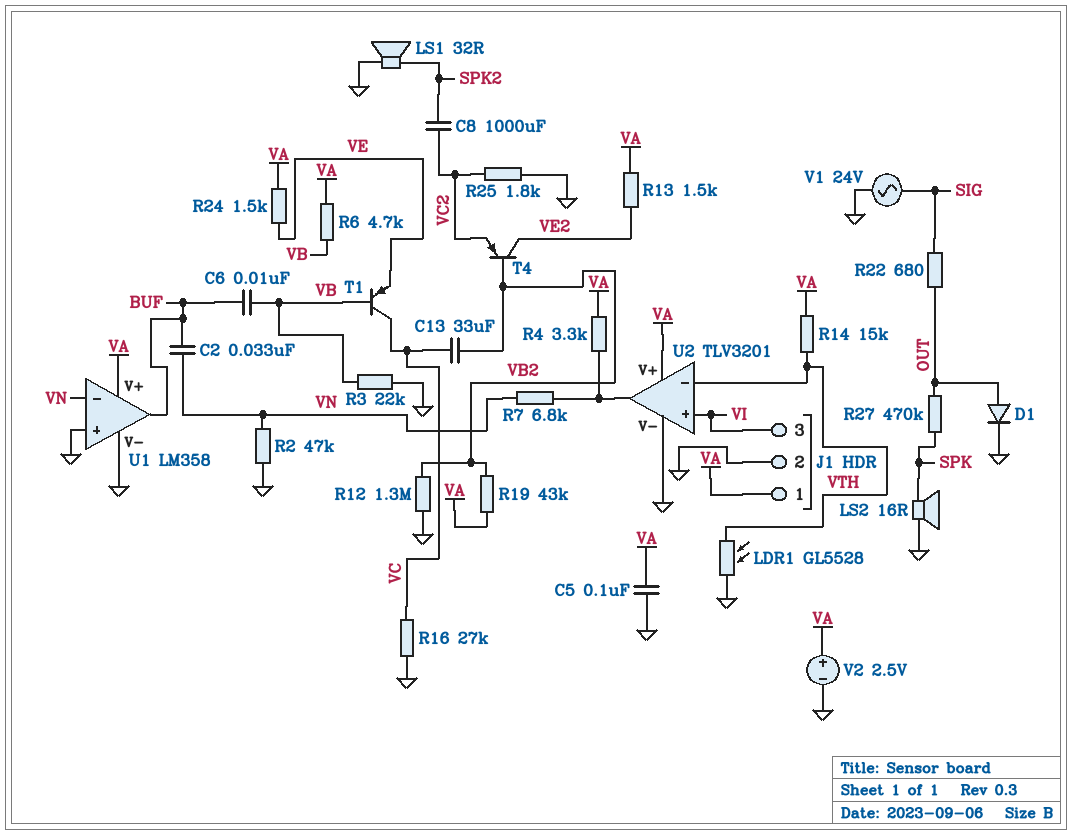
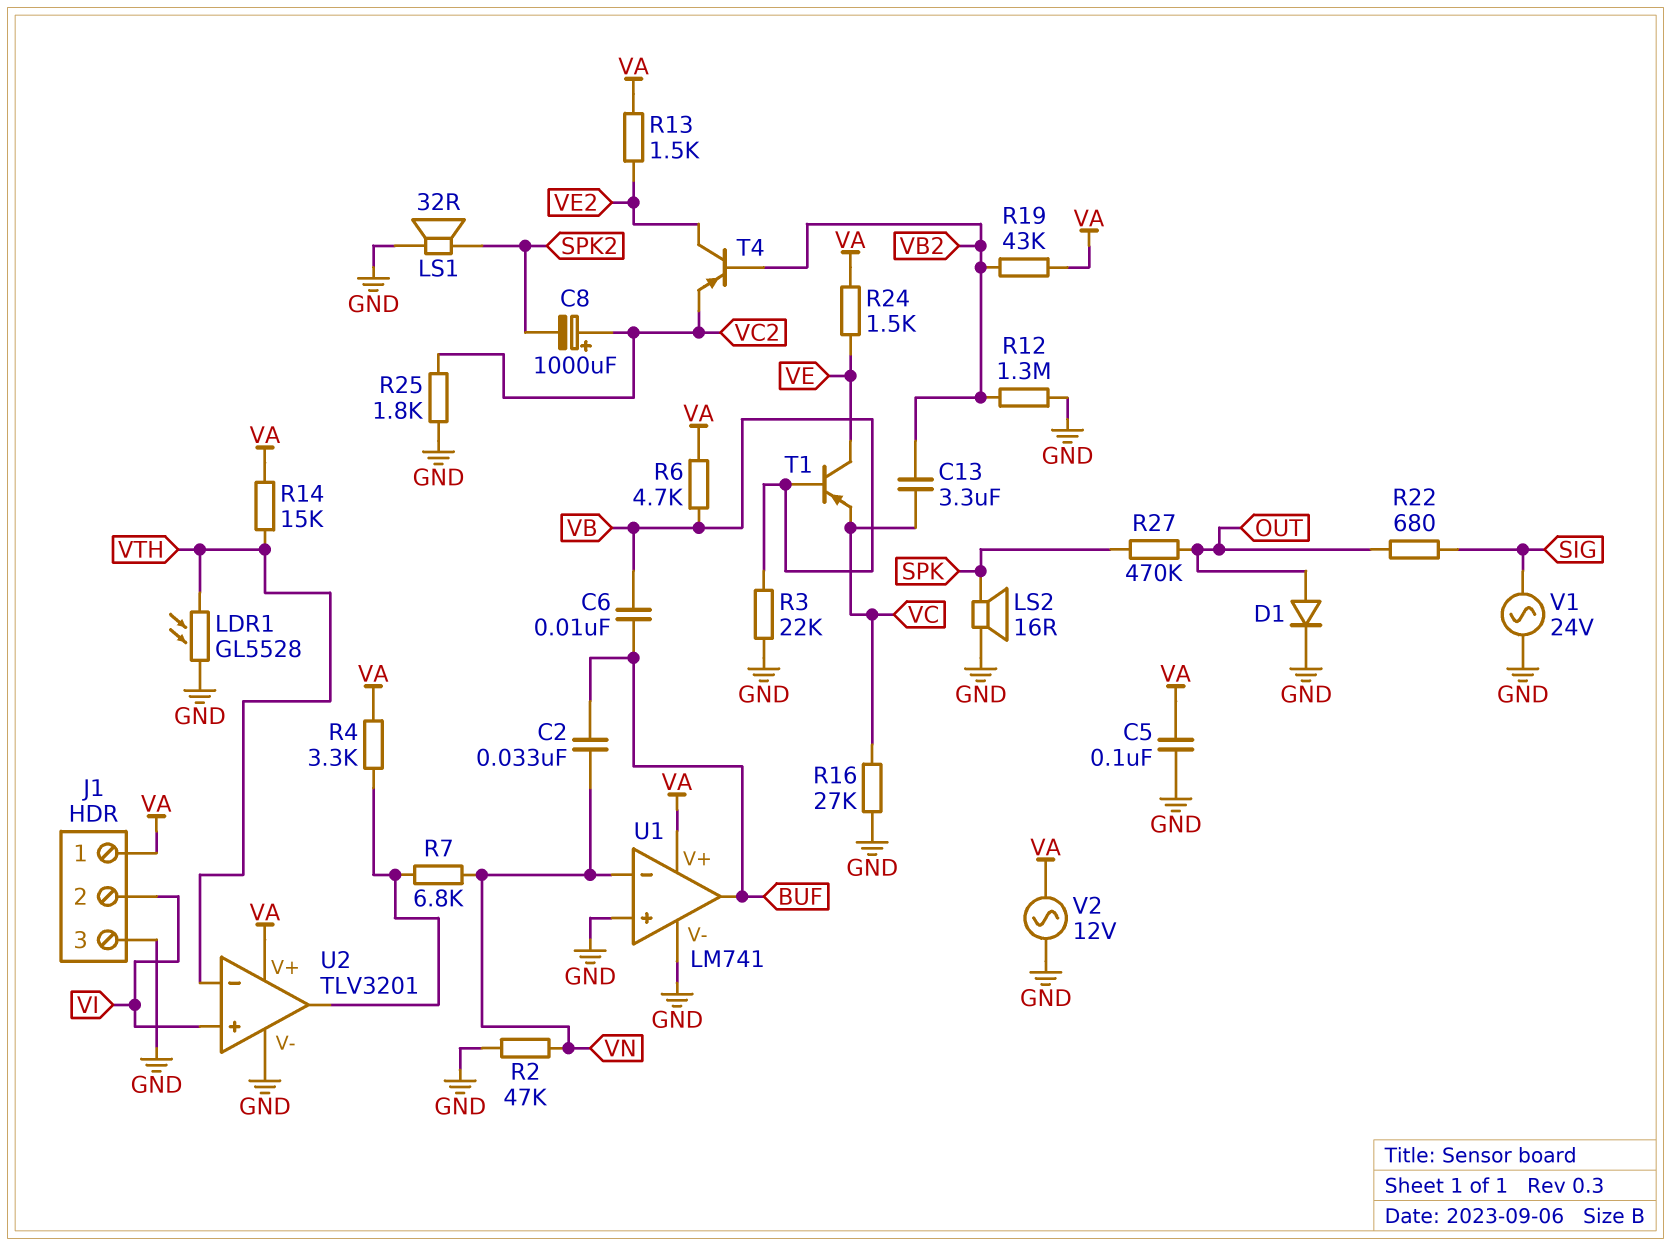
C8: 1000uF (SPK2, VC2) -> 1000uF (plus VC2, minus SPK2)
C13: 33uF (VB2, VC) -> 3.3uF (VB2, VC)
J1 pin 2: GND -> VI
J1 pin 3: VI -> GND
T1: PNP (B VB, C VC, E VE) -> PNP (B VB, C VE, E VC)
U1: LM358 -> LM741
V2: 2.5V (plus VA, minus GND) -> AC 12V (GND, VA)

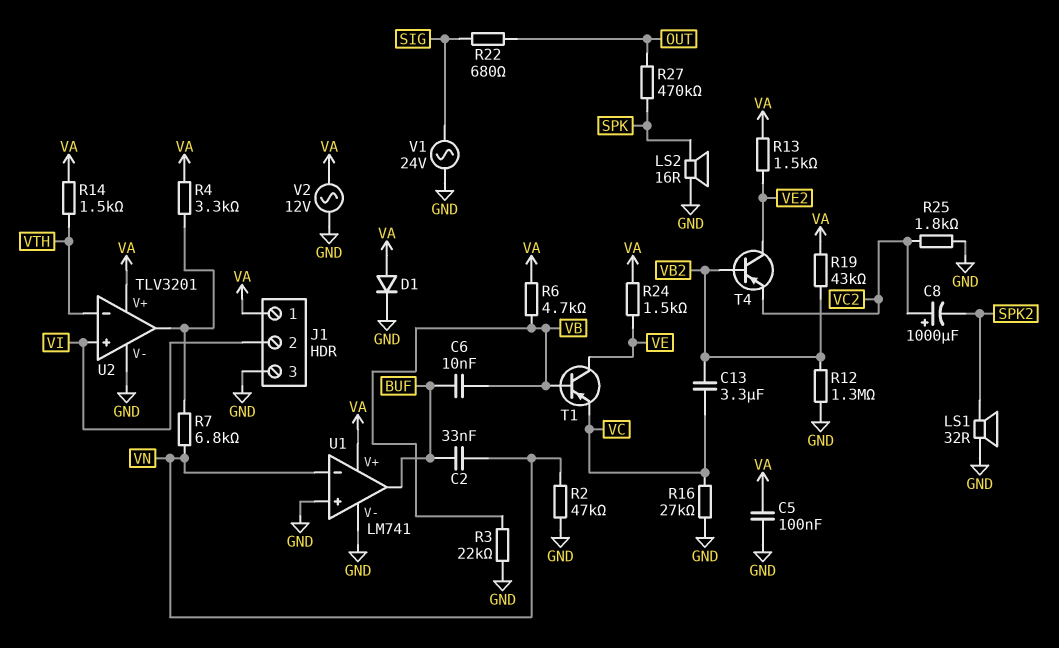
D1: diode (A OUT, K GND) -> diode (A VA, K GND)
LDR1: GL5528 (GND, VTH) -> none
R14: 15k (VA, VTH) -> 1.5k (VA, VTH)

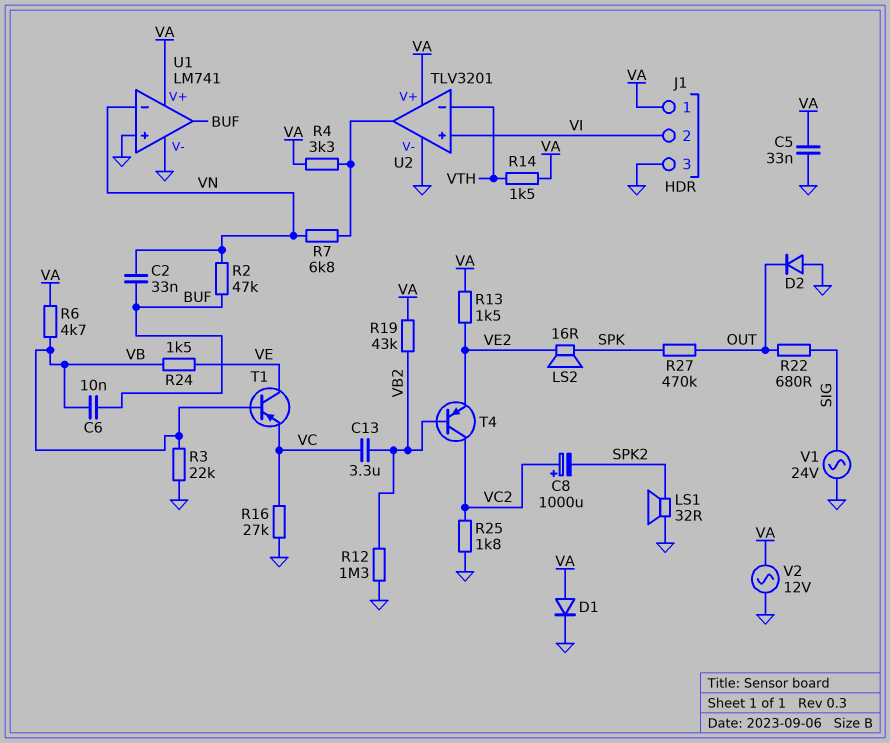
C5: 100nF (GND, VA) -> 33nF (GND, VA)
D2: none -> diode (A GND, K OUT)
LS2: speaker 16R (GND, SPK) -> speaker 16R (SPK, VE2)
R2: 47k (GND, VN) -> 47k (BUF, VN)
R24: 1.5k (VA, VE) -> 1.5k (VB, VE)
T4: PNP (B VB2, C VE2, E VC2) -> PNP (B VB2, C VC2, E VE2)

